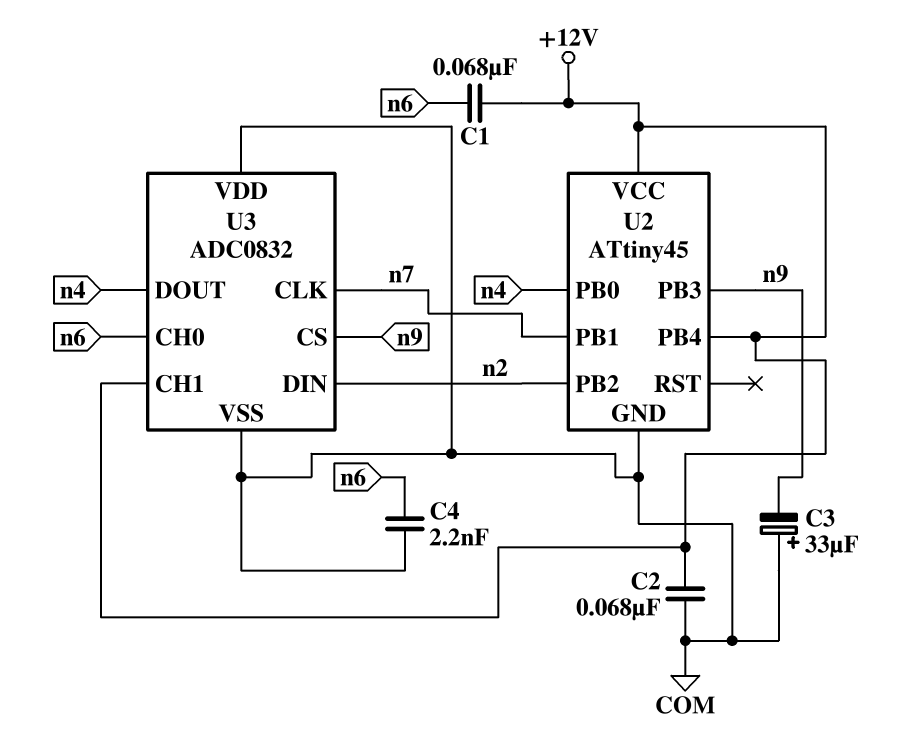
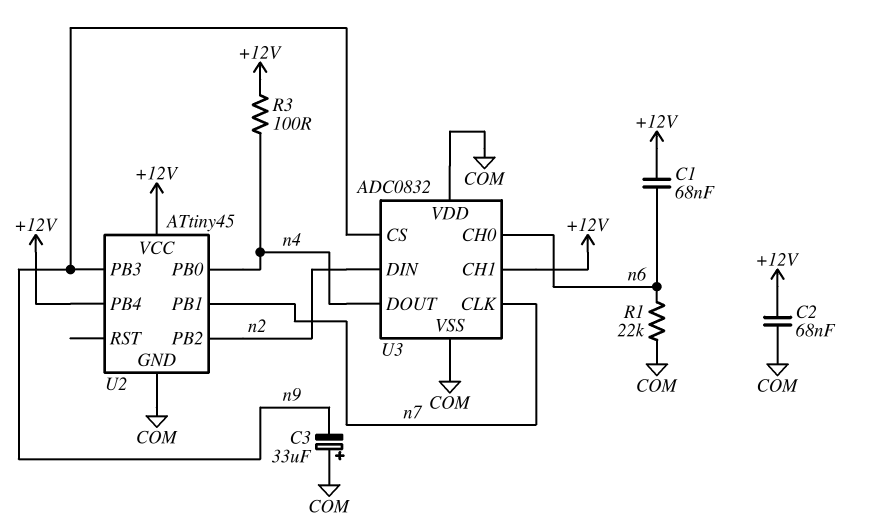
C4: 2.2nF (COM, n6) -> none
R1: none -> 22k (COM, n6)
R3: none -> 100 (+12V, n4)

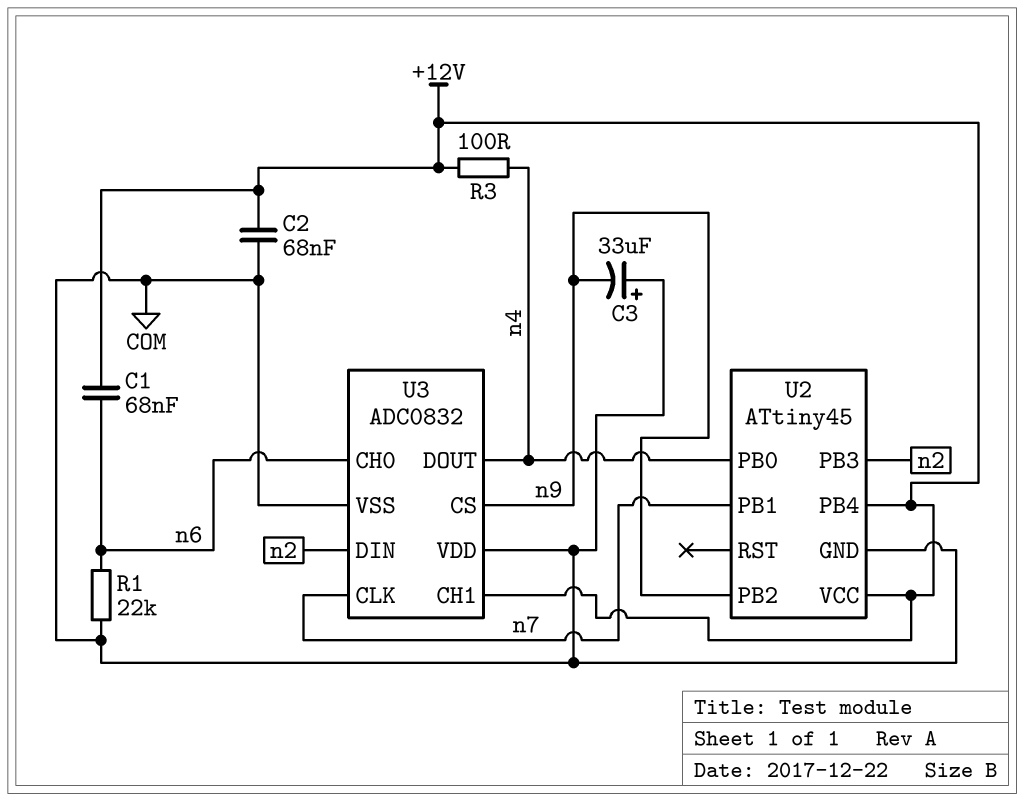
U2 pin PB2: n2 -> n9
U2 pin PB3: n9 -> n2

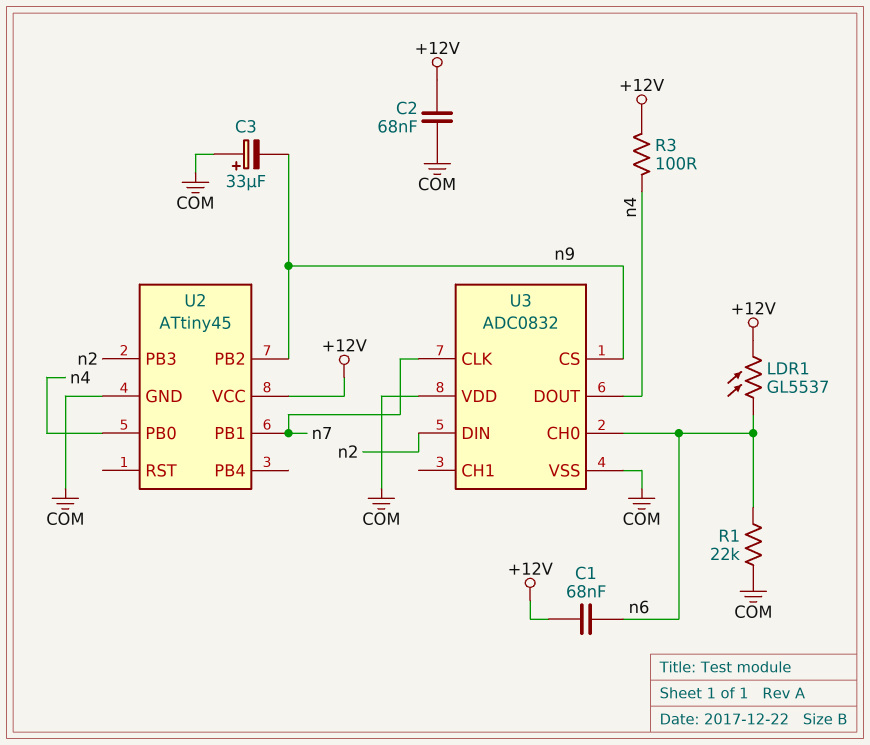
LDR1: none -> GL5537 (+12V, n6)
U2 pin PB4: +12V -> none
U3 pin CH1: +12V -> none

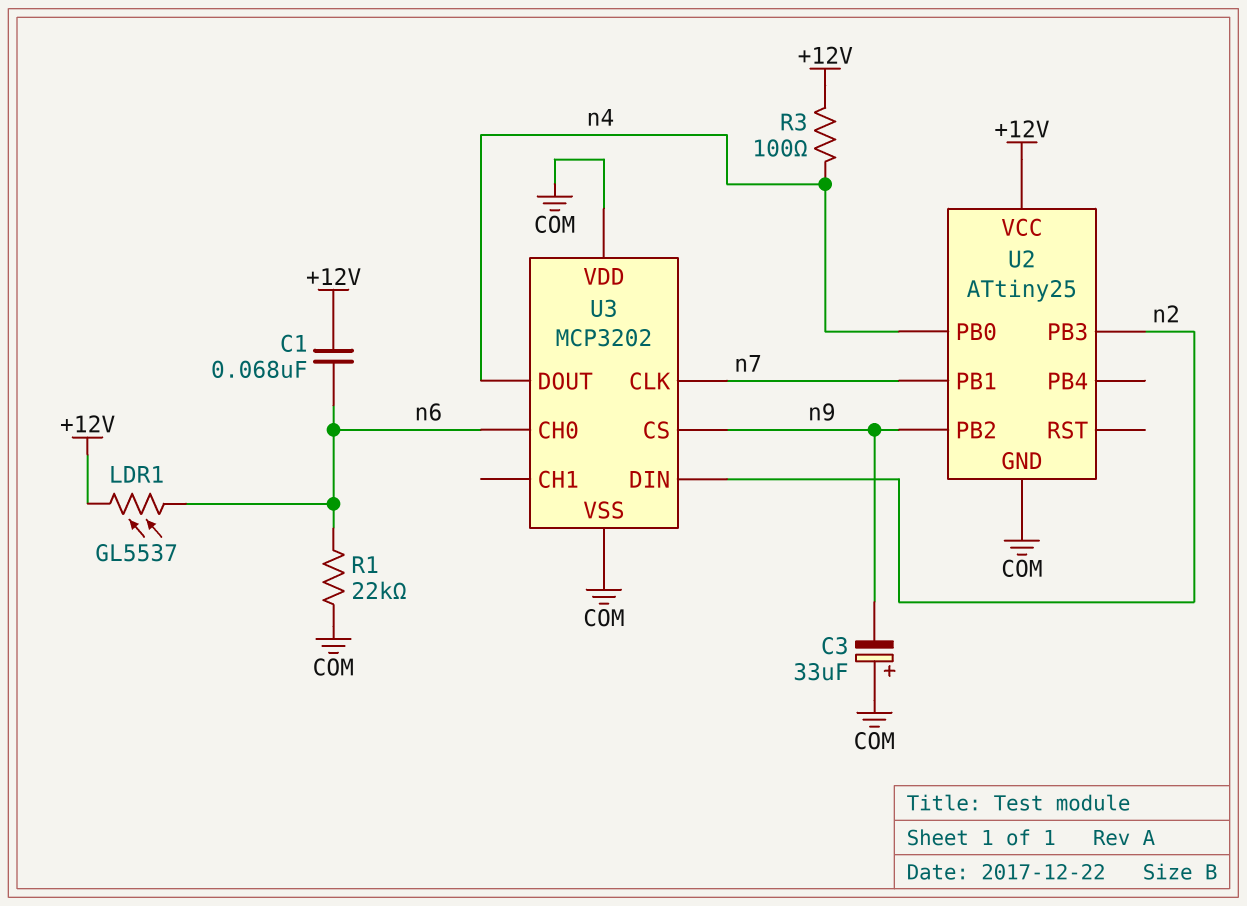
C2: 68nF (+12V, COM) -> none
U2: ATtiny45 -> ATtiny25
U3: ADC0832 -> MCP3202

